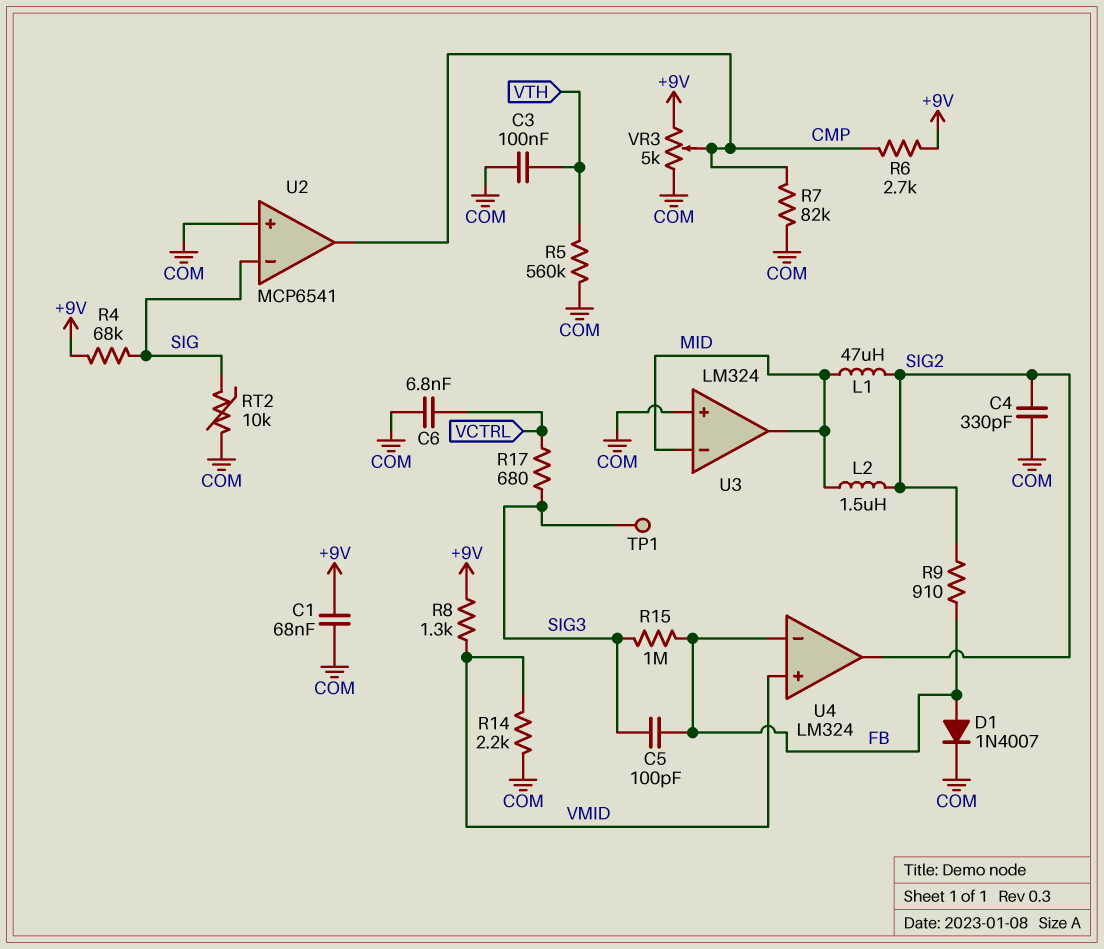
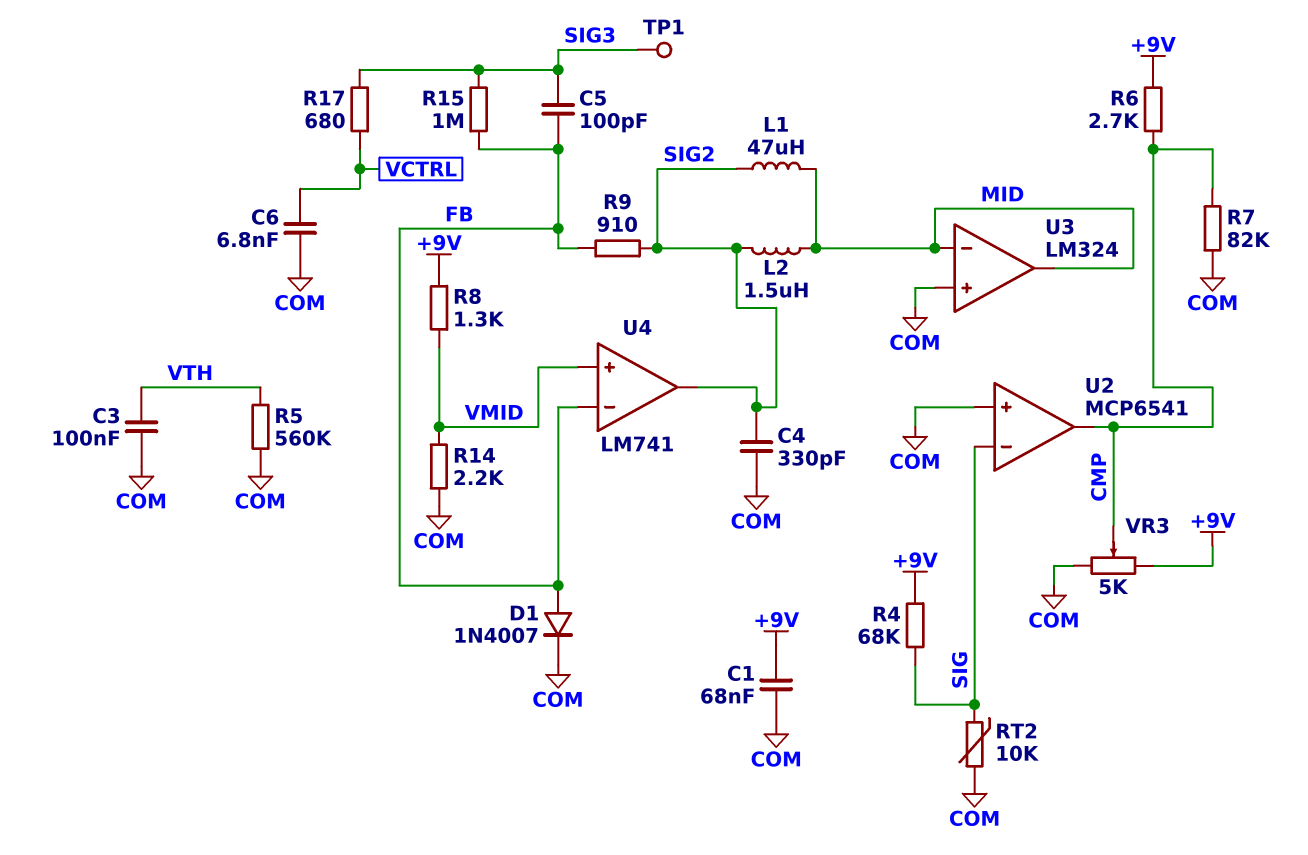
U4: LM324 -> LM741

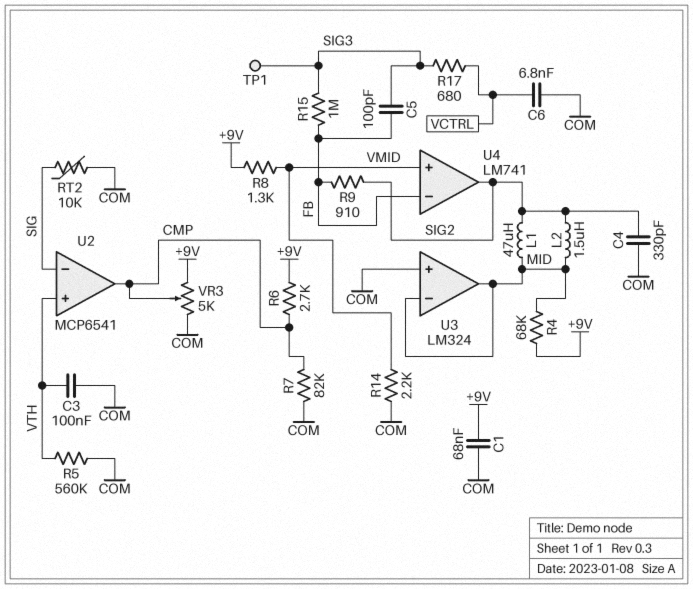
D1: diode 1N4007 (A FB, K COM) -> none
R4: 68k (+9V, SIG) -> 68k (+9V, MID)
U2 pin in+: COM -> VTH

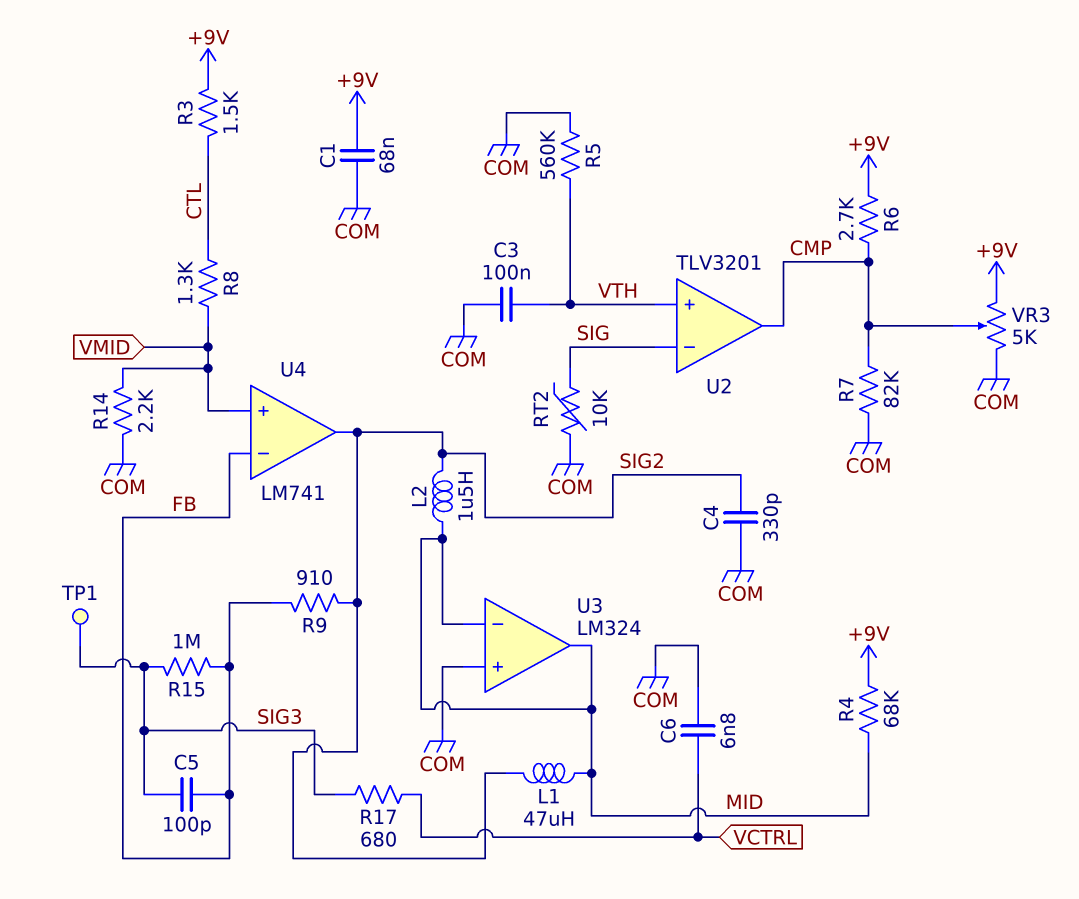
R3: none -> 1.5k (+9V, CTL)
R8: 1.3k (+9V, VMID) -> 1.3k (CTL, VMID)
U2: MCP6541 -> TLV3201

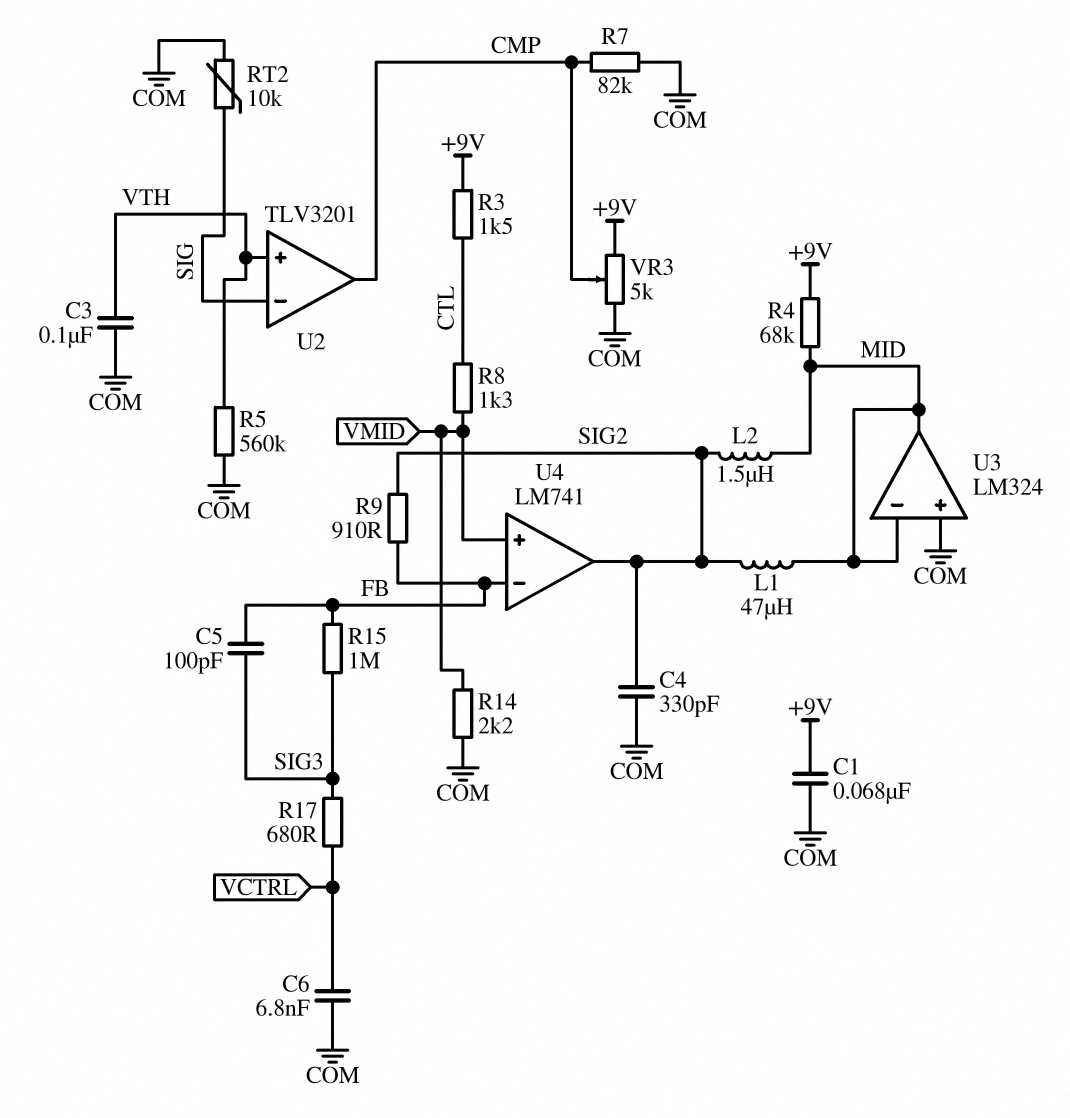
R6: 2.7k (+9V, CMP) -> none
TP1: test point (SIG3) -> none

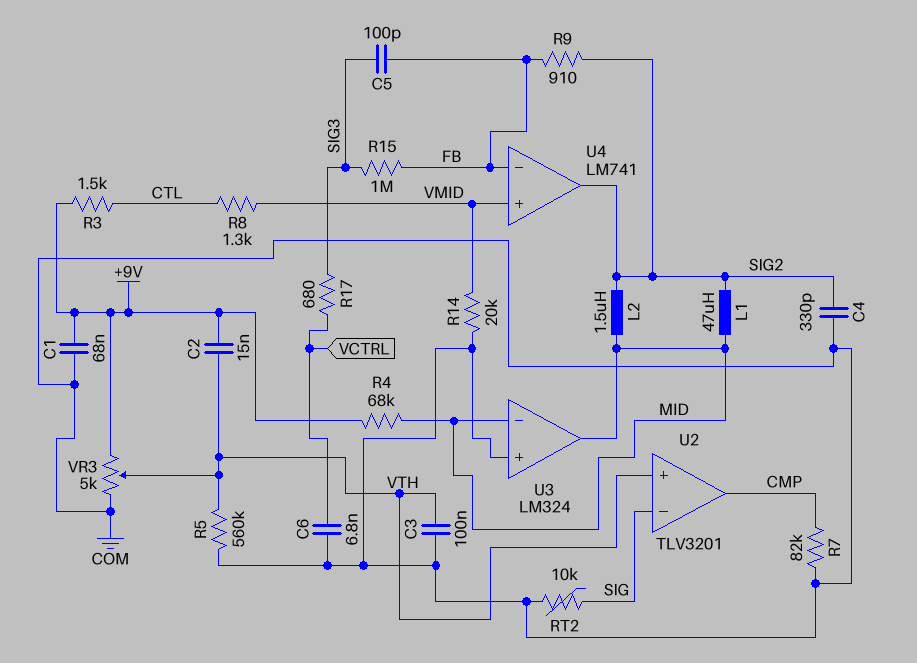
C2: none -> 15nF (+9V, VTH)
R14: 2.2k (COM, VMID) -> 20k (COM, VMID)
VR3: 5k (+9V, COM, wiper CMP) -> 5k (+9V, COM, wiper VTH)

